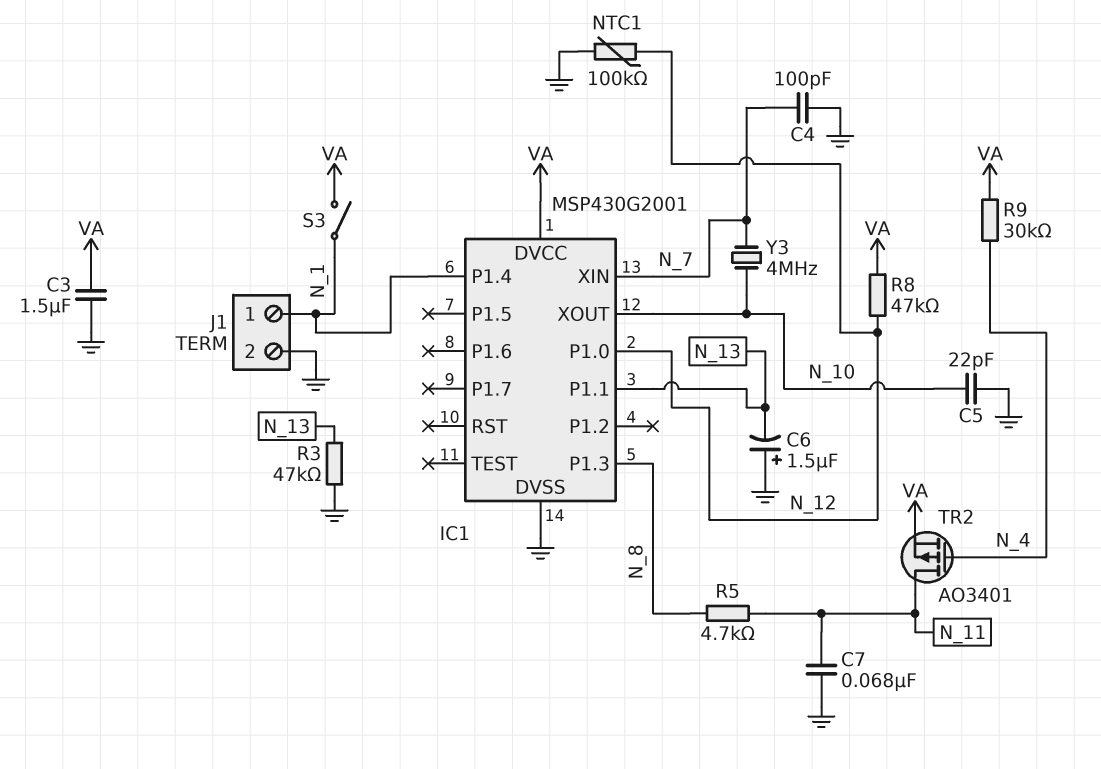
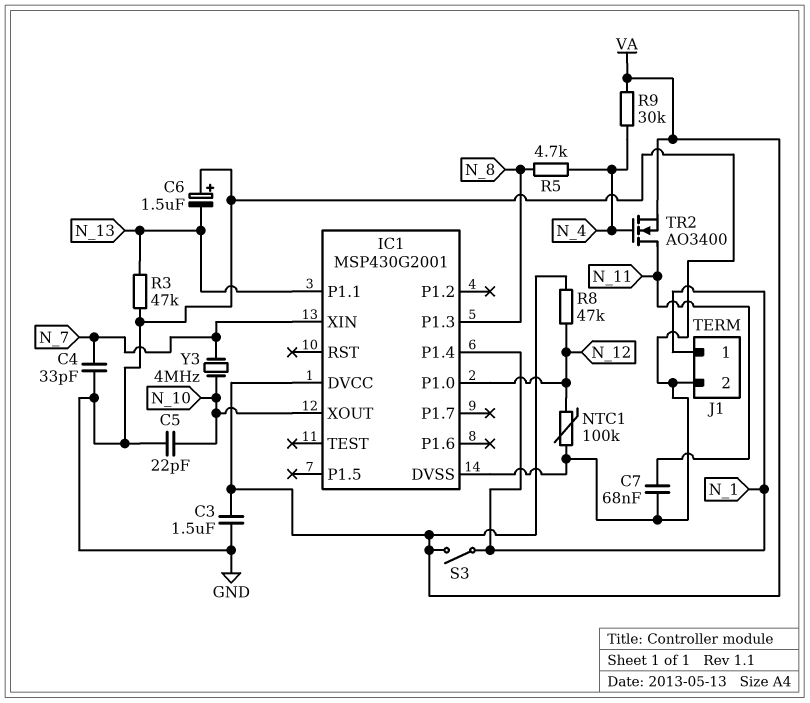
C4: 100pF (GND, N_7) -> 33pF (GND, N_7)
R5: 4.7k (N_8, N_11) -> 4.7k (N_4, N_8)
TR2: PMOS AO3401 (G N_4, D N_11, S VA) -> NMOS AO3400 (G N_4, D N_11, S VA)

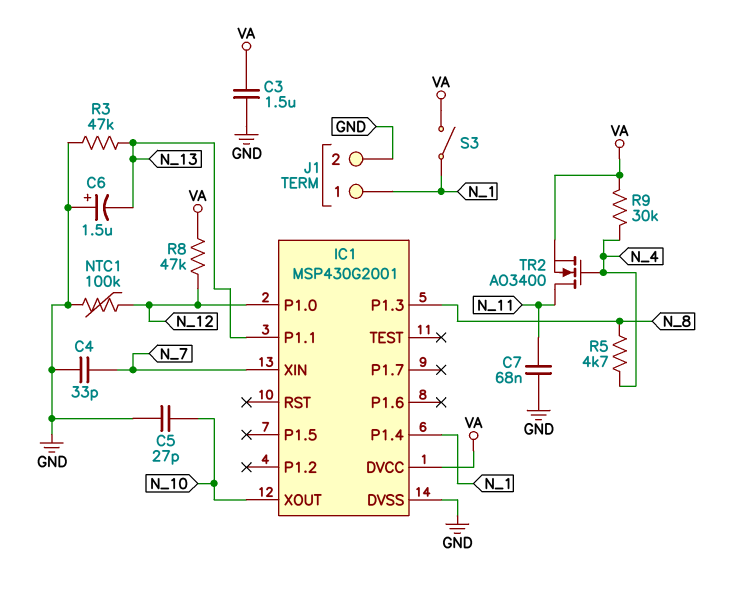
C5: 22pF (GND, N_10) -> 27pF (GND, N_10)
Y3: 4MHz (N_7, N_10) -> none

